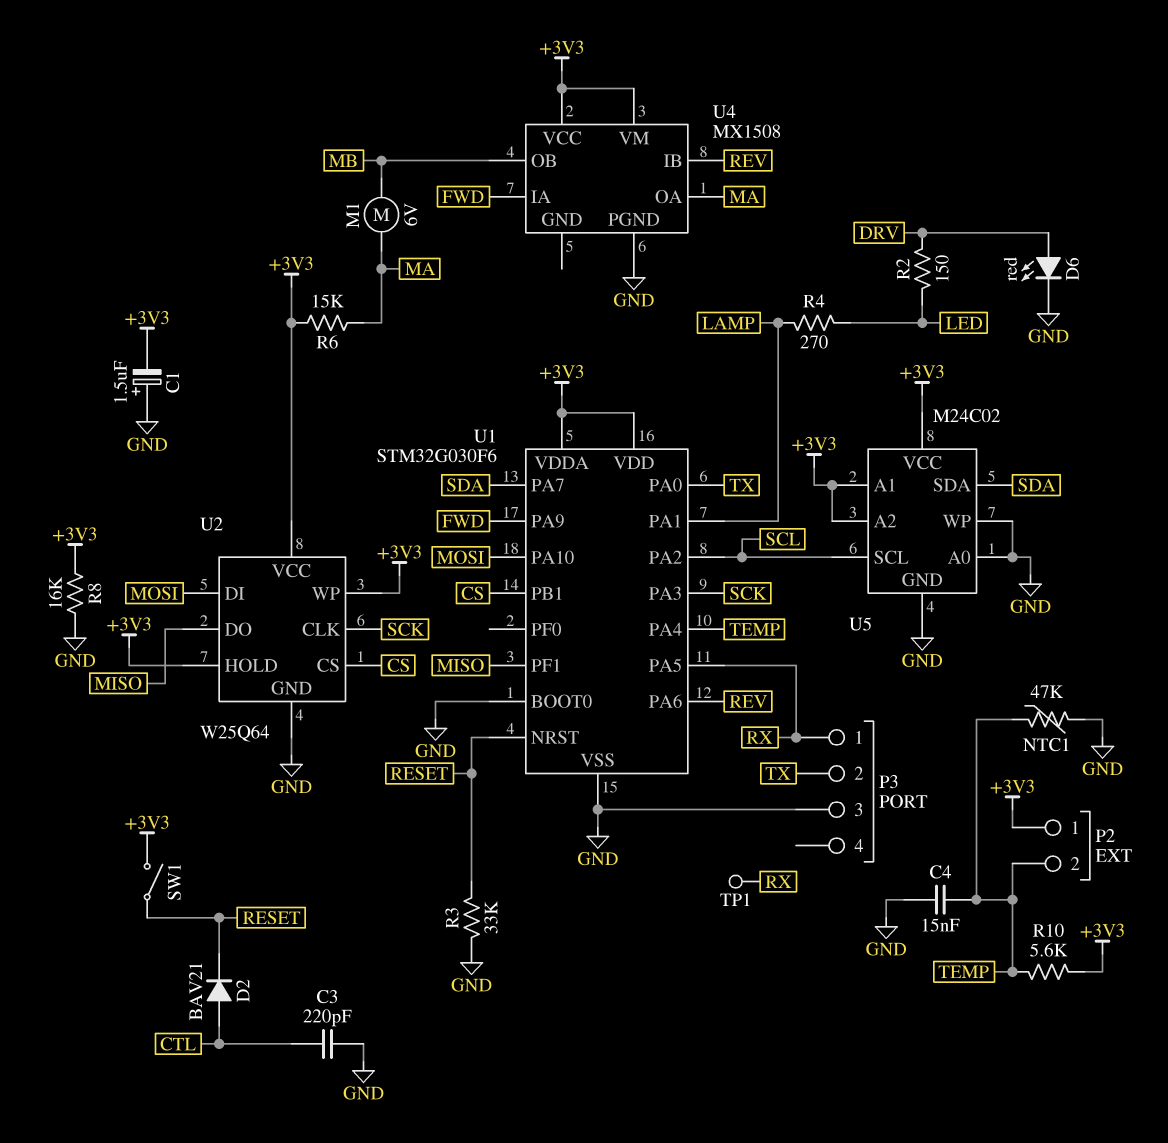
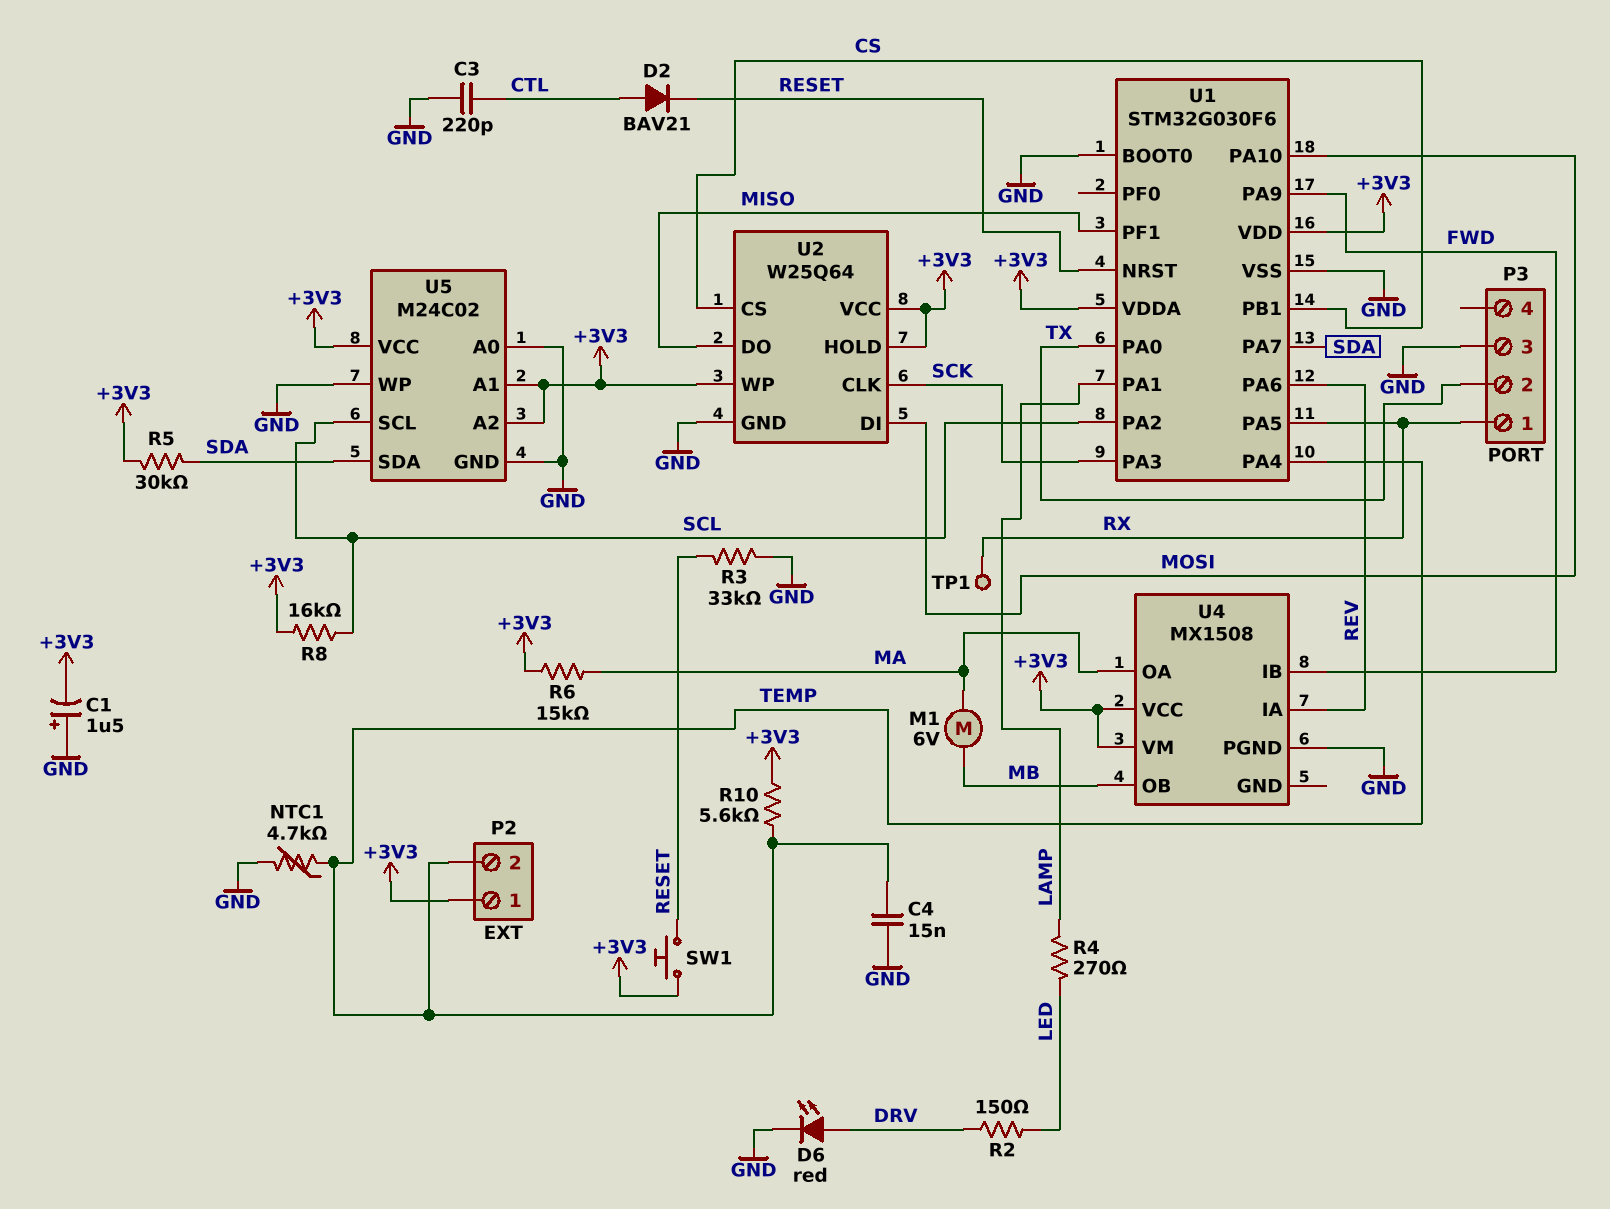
NTC1: 47k (GND, TEMP) -> 4.7k (GND, TEMP)
R5: none -> 30k (+3V3, SDA)
R8: 16k (+3V3, GND) -> 16k (+3V3, SCL)
SW1: switch (+3V3, RESET) -> button (+3V3, RESET)
U4 pin IA: FWD -> REV
U4 pin IB: REV -> FWD

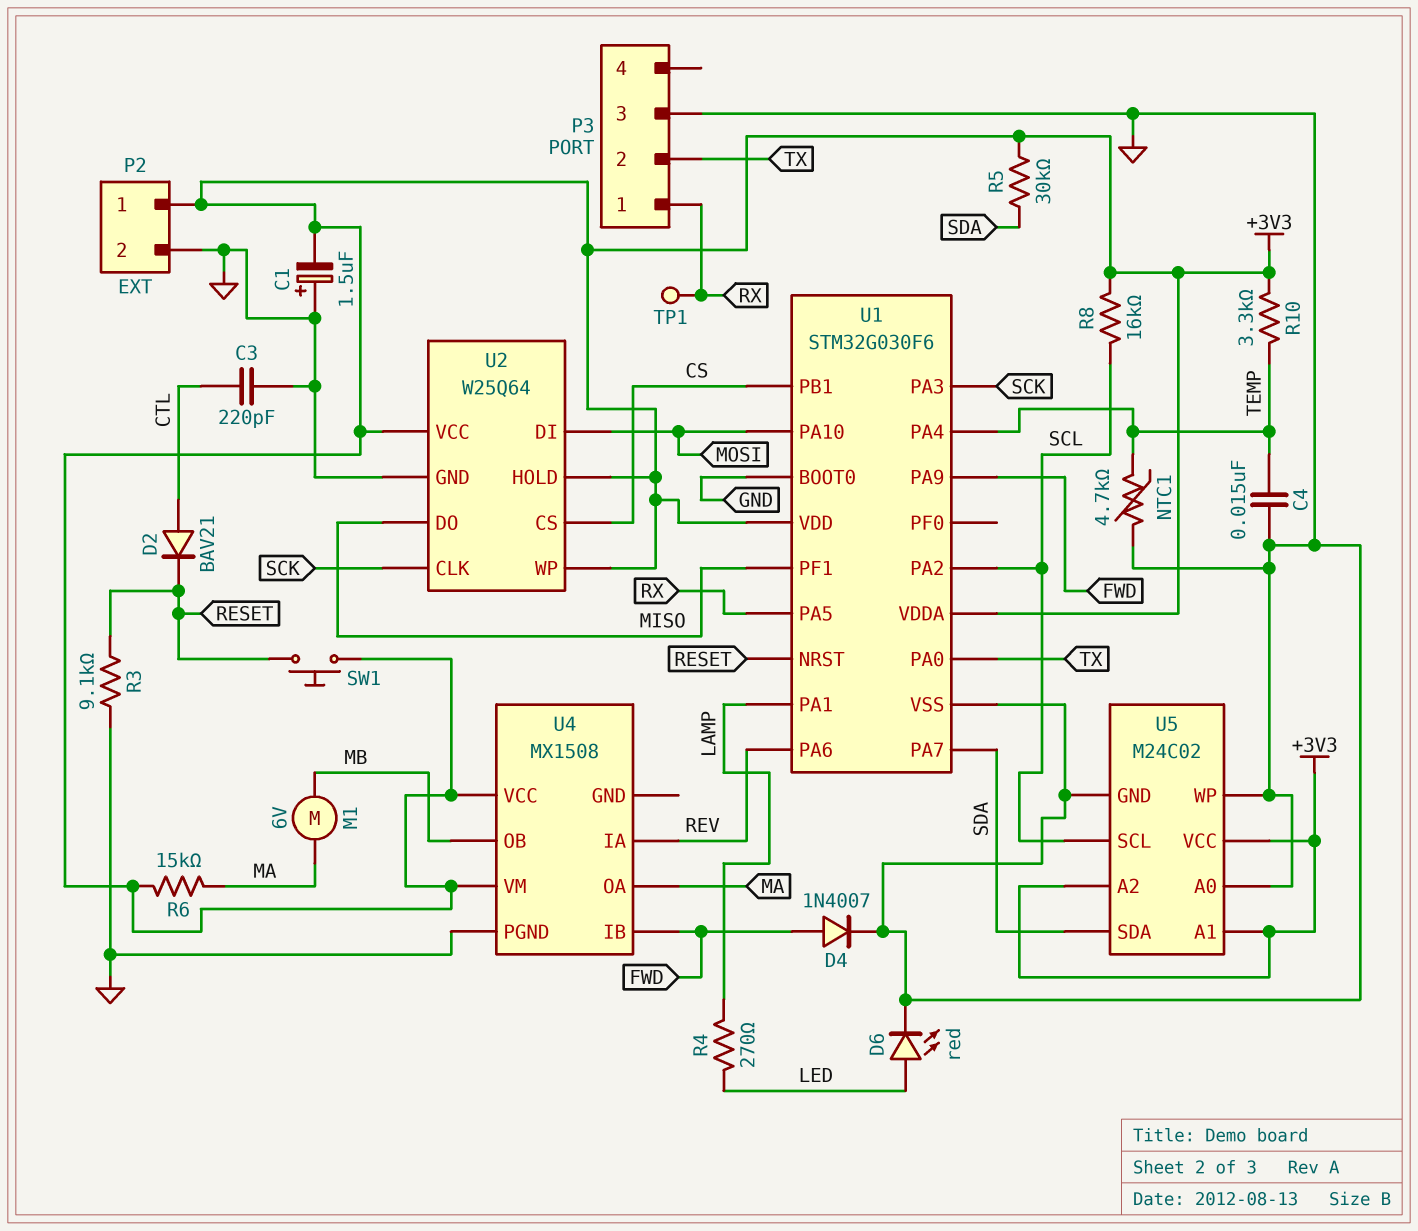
D4: none -> diode 1N4007 (A FWD, K GND)
D6: LED red (A DRV, K GND) -> LED red (A LED, K GND)
P2 pin 2: TEMP -> GND
R2: 150 (DRV, LED) -> none
R3: 33k (GND, RESET) -> 9.1k (GND, RESET)
R10: 5.6k (+3V3, TEMP) -> 3.3k (+3V3, TEMP)

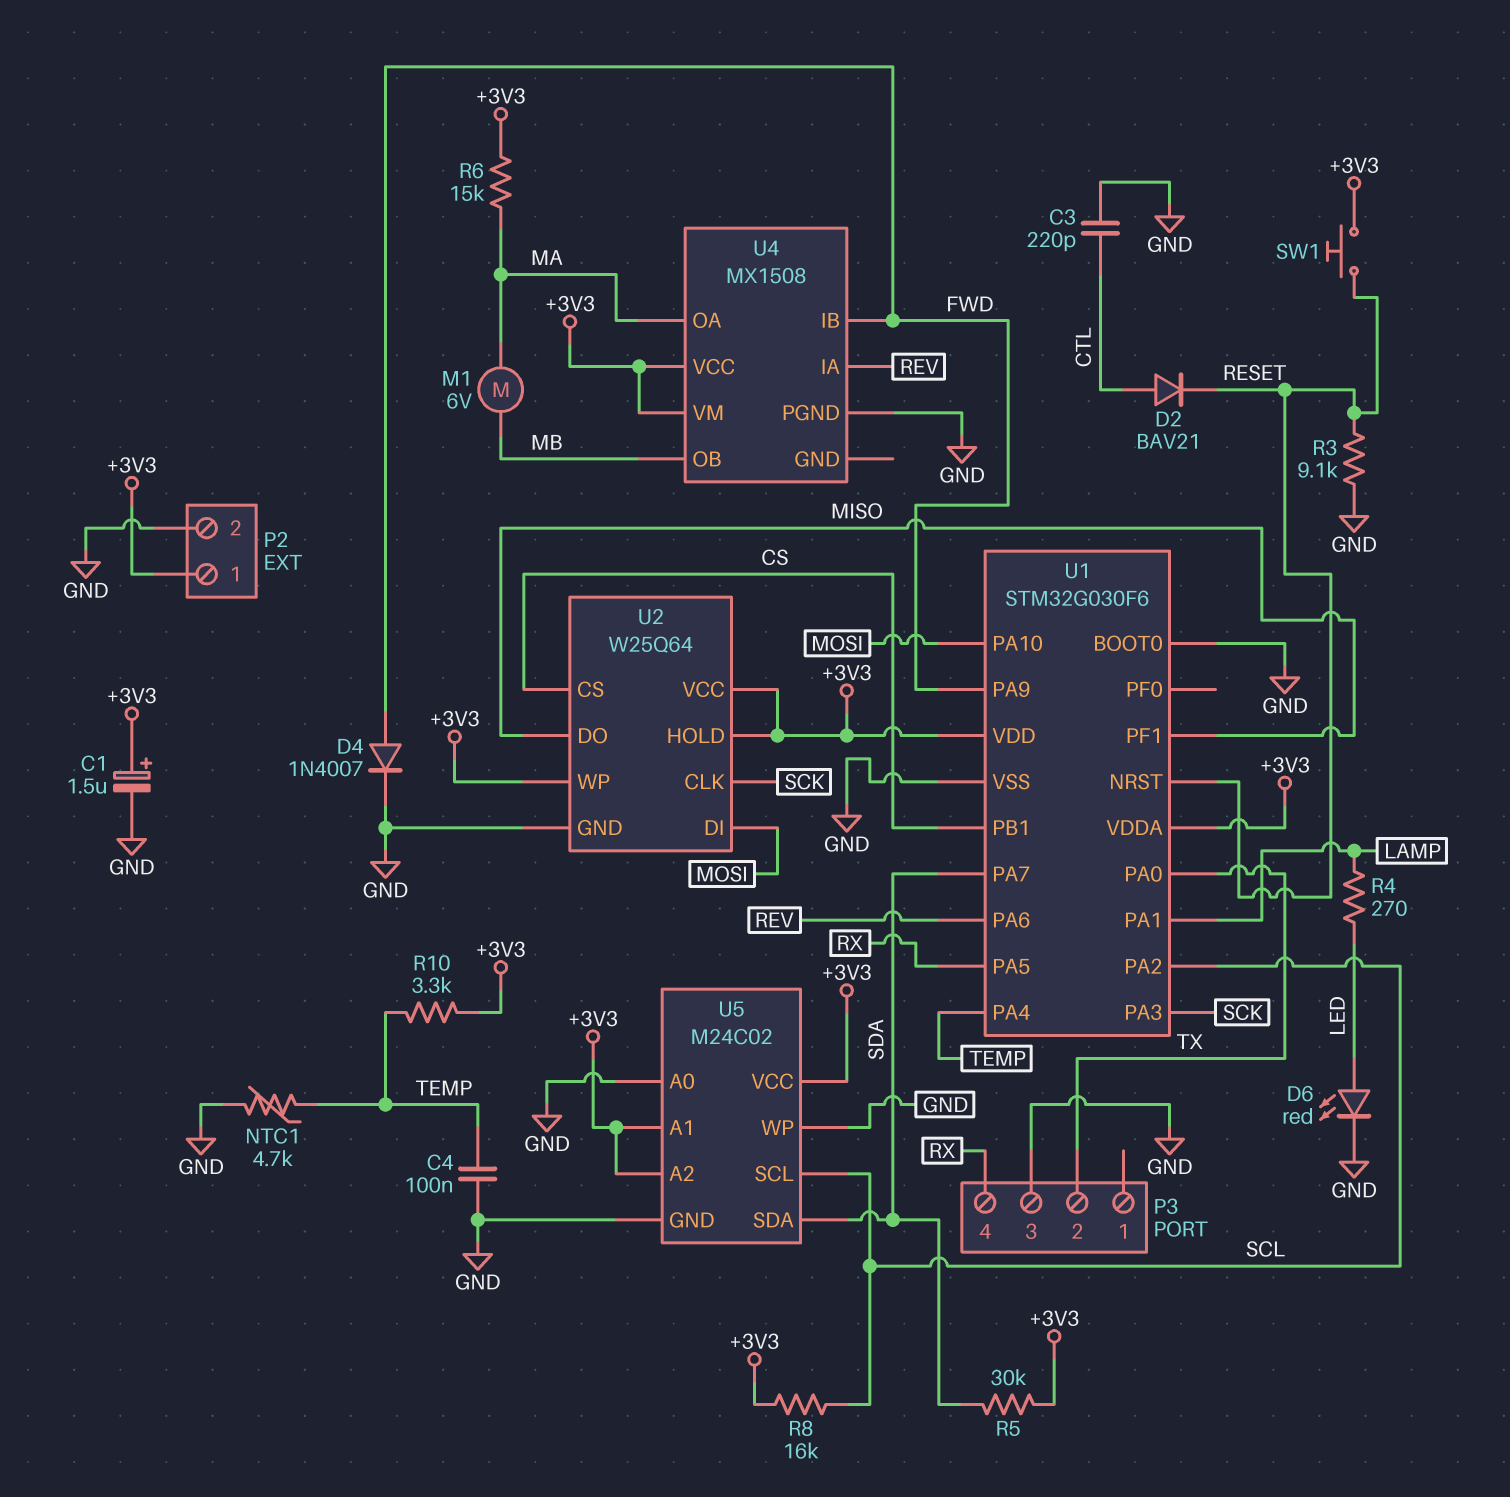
C1: 1.5uF (plus GND, minus +3V3) -> 1.5uF (plus +3V3, minus GND)
C4: 15nF (GND, TEMP) -> 100nF (GND, TEMP)
P3 pin 1: RX -> none
P3 pin 4: none -> RX
TP1: test point (RX) -> none

